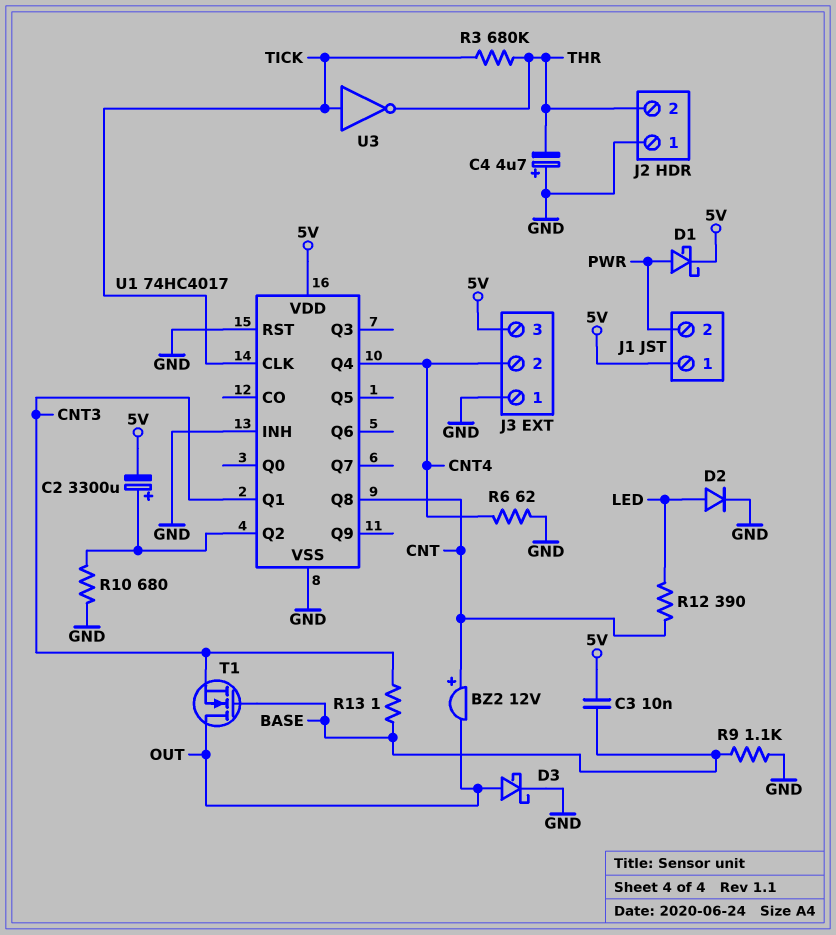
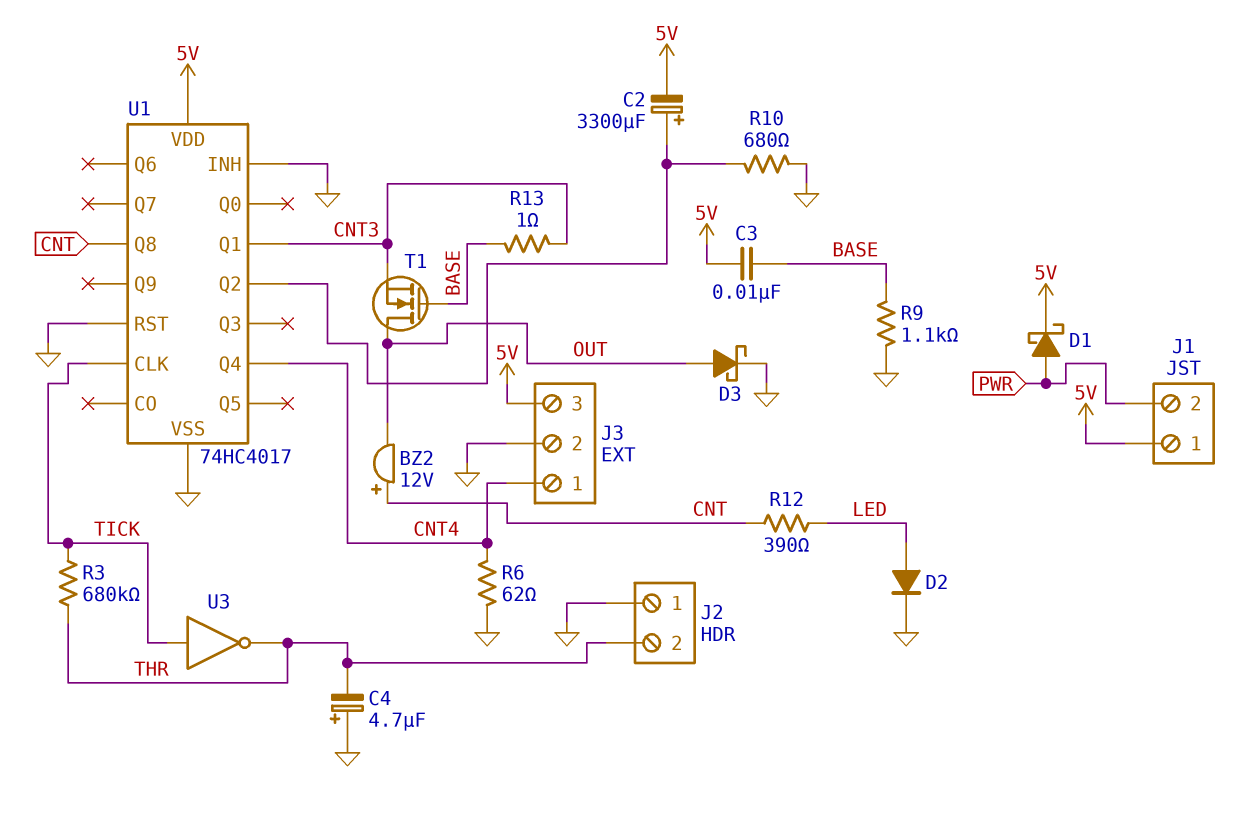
J3 pin 1: GND -> CNT4
J3 pin 2: CNT4 -> GND

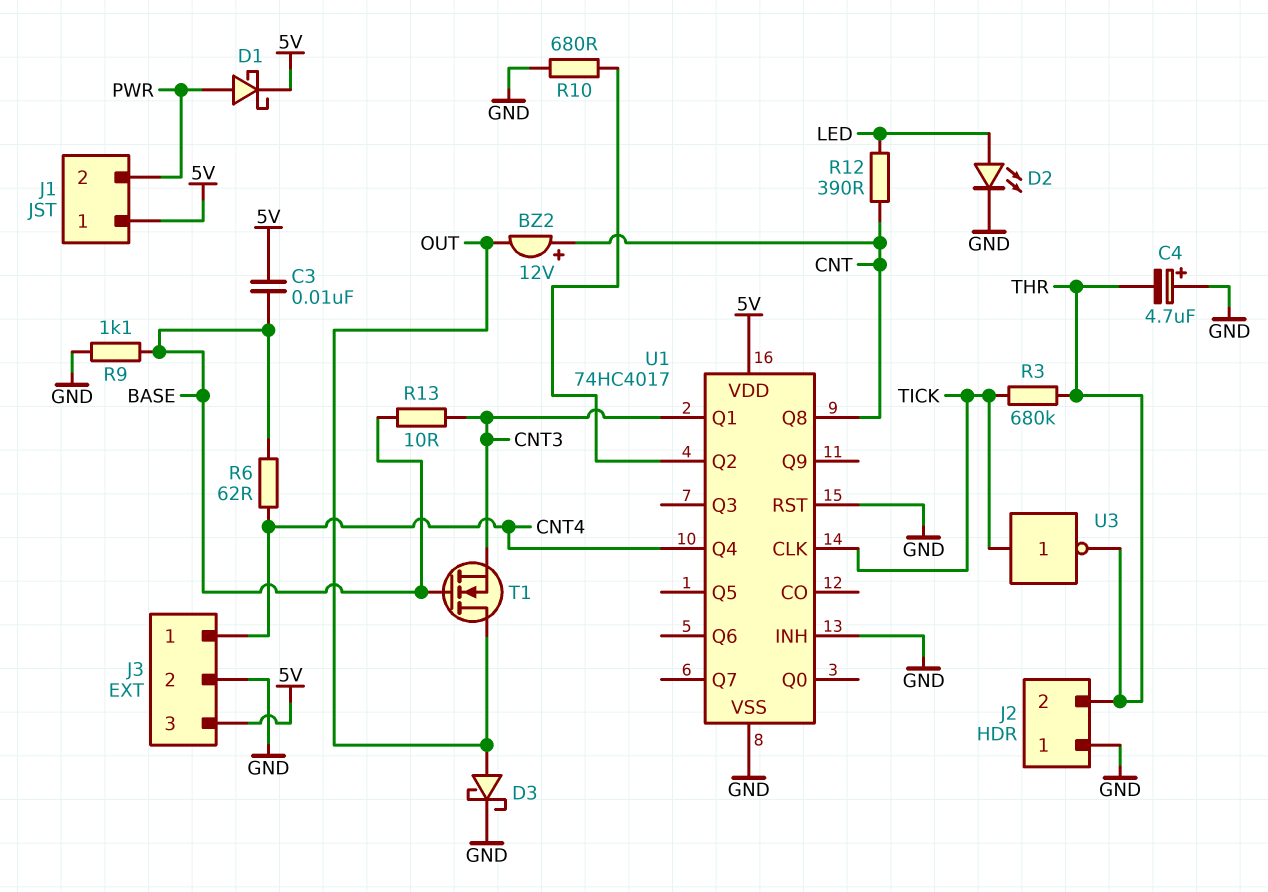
C2: 3300uF (plus U1/Q2, minus 5V) -> none
D2: diode (A LED, K GND) -> LED (A LED, K GND)
R6: 62 (CNT4, GND) -> 62 (BASE, CNT4)
R13: 1 (BASE, CNT3) -> 10 (BASE, CNT3)

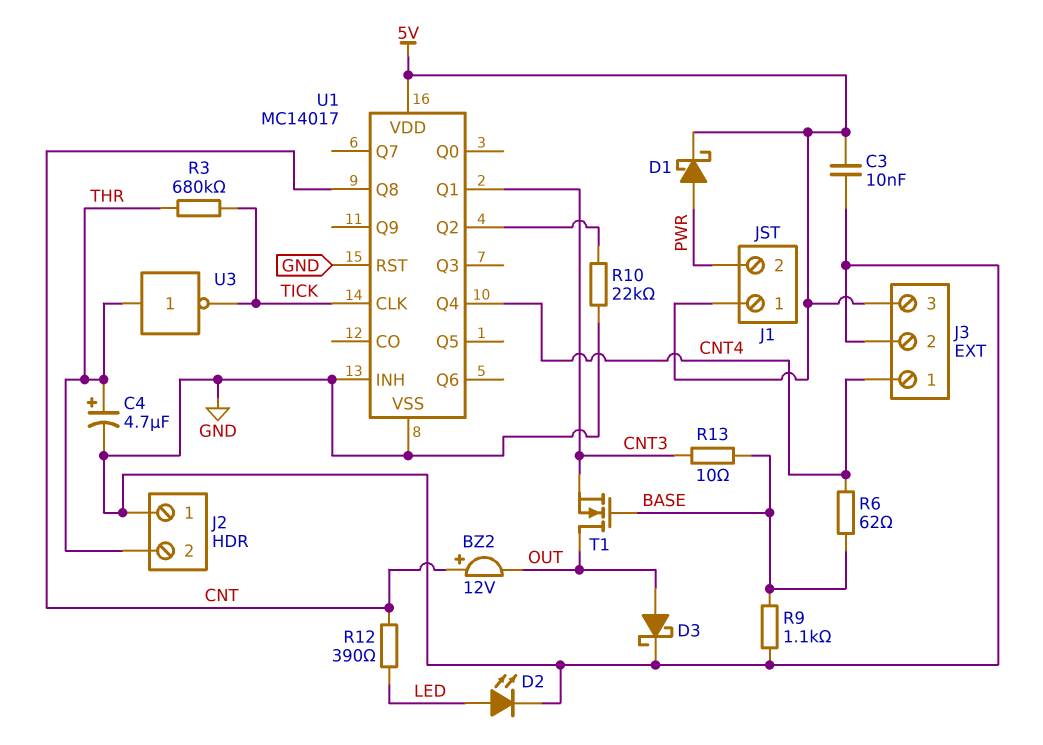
C3: 10nF (5V, BASE) -> 10nF (5V, GND)
C4: 4.7uF (plus GND, minus THR) -> 4.7uF (plus THR, minus GND)
R10: 680 (GND, U1/Q2) -> 22k (GND, U1/Q2)
U1: 74HC4017 -> MC14017
U3: NOT (in TICK, out THR) -> NOT (in THR, out TICK)

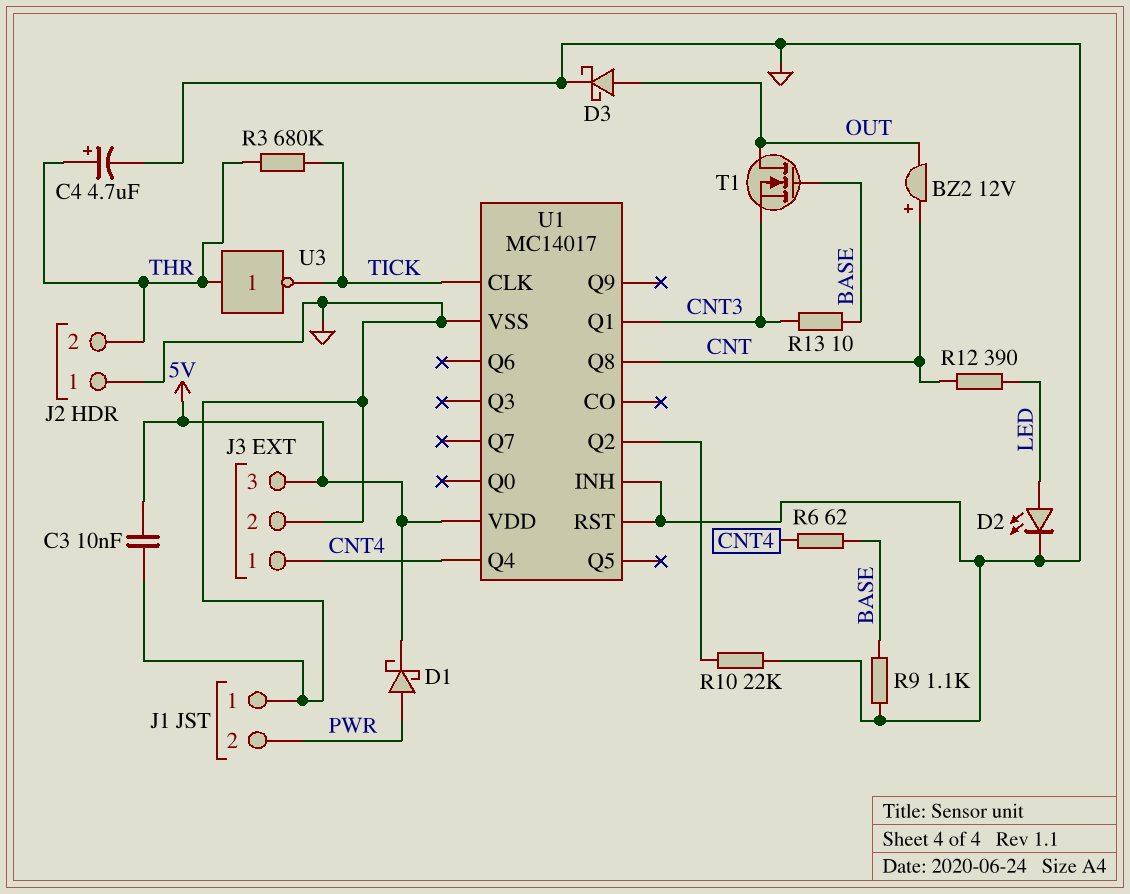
J1 pin 1: 5V -> GND

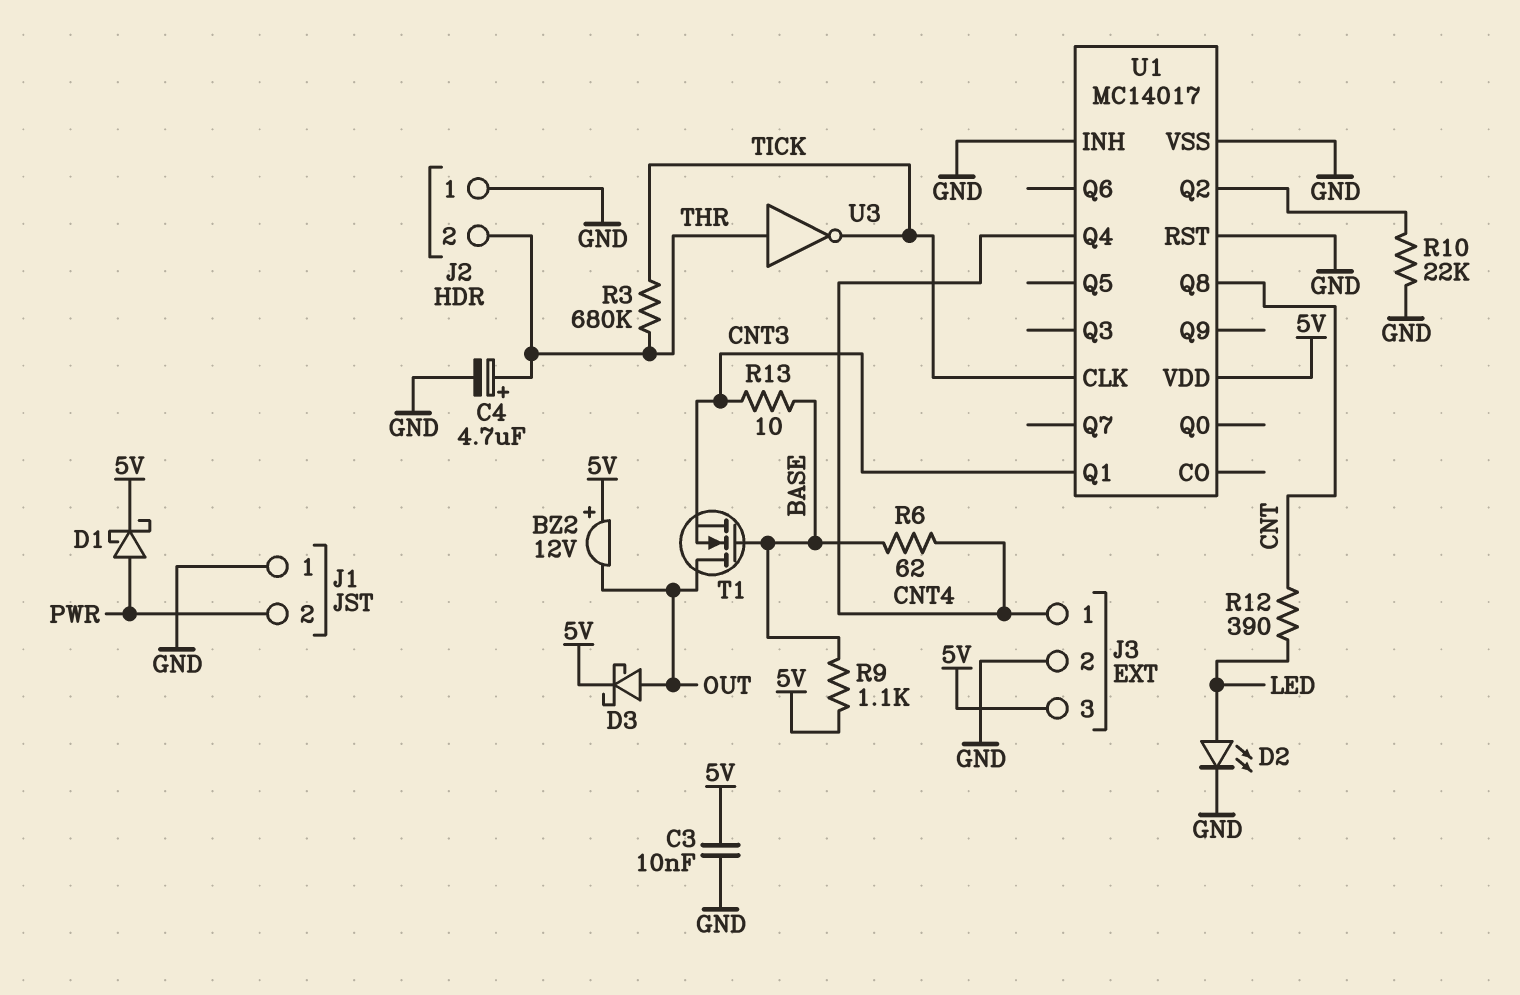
BZ2: buzzer 12V (plus CNT, minus OUT) -> buzzer 12V (plus 5V, minus OUT)
D3: schottky (A OUT, K GND) -> schottky (A OUT, K 5V)
R9: 1.1k (BASE, GND) -> 1.1k (5V, BASE)

